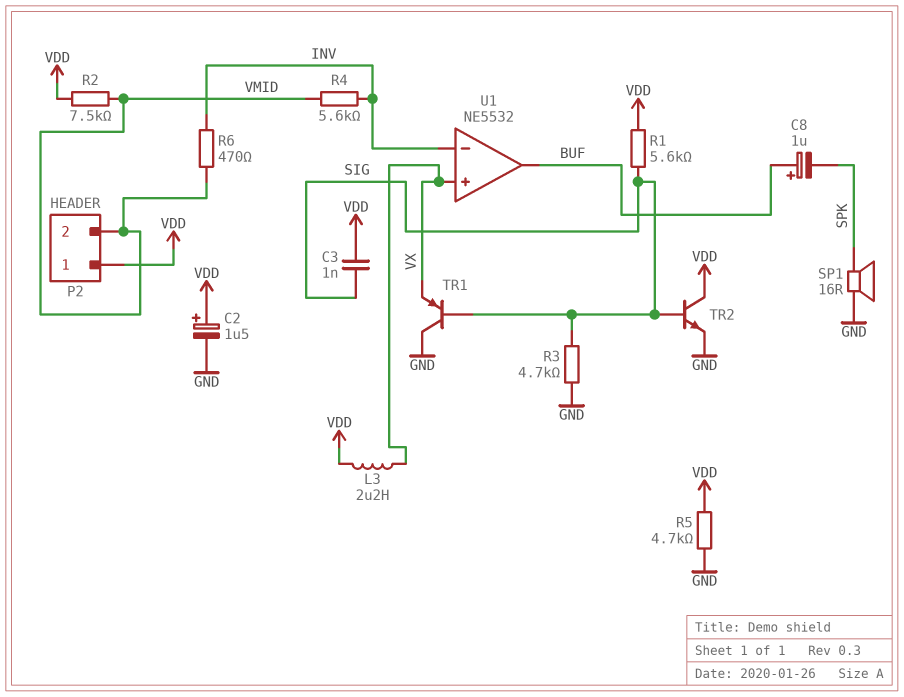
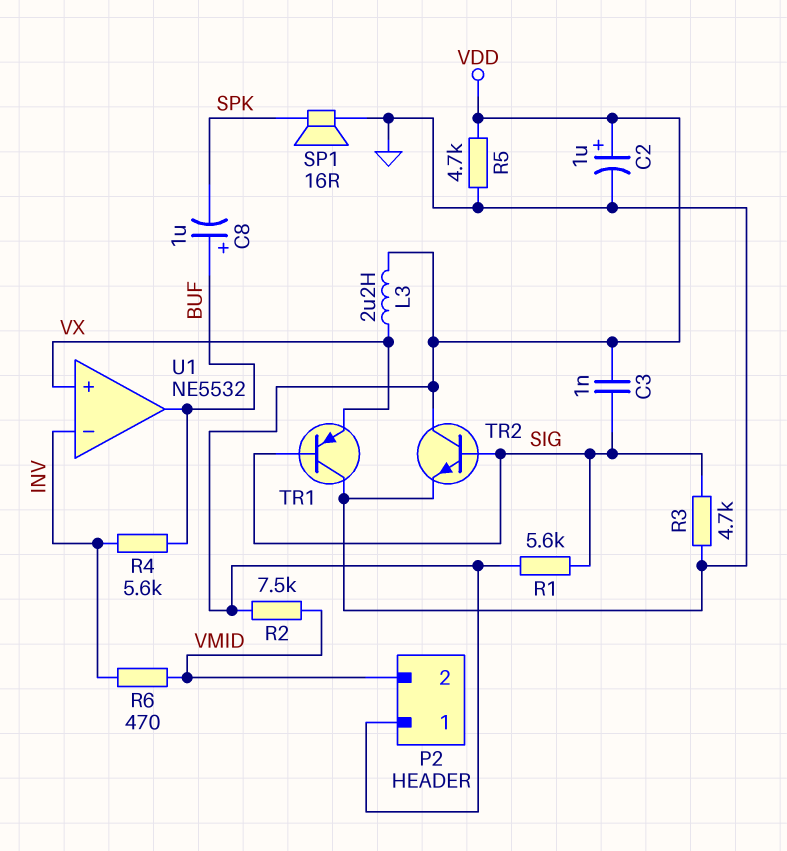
C2: 1.5uF (plus VDD, minus GND) -> 1uF (plus VDD, minus GND)
R4: 5.6k (INV, VMID) -> 5.6k (BUF, INV)

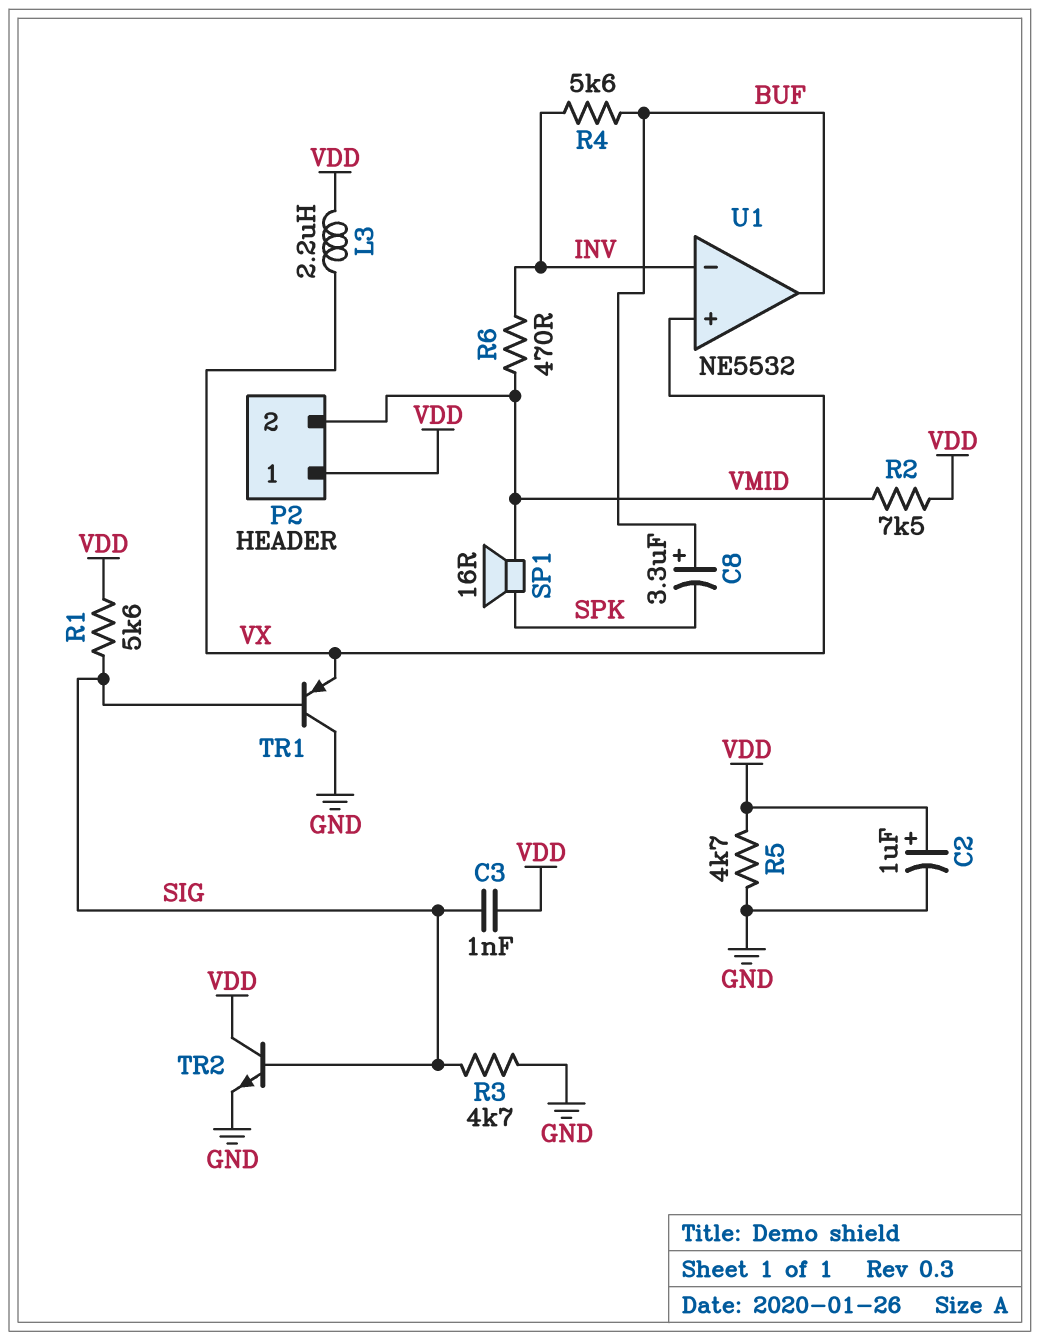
C8: 1uF (plus BUF, minus SPK) -> 3.3uF (plus BUF, minus SPK)
SP1: speaker 16R (GND, SPK) -> speaker 16R (SPK, VMID)

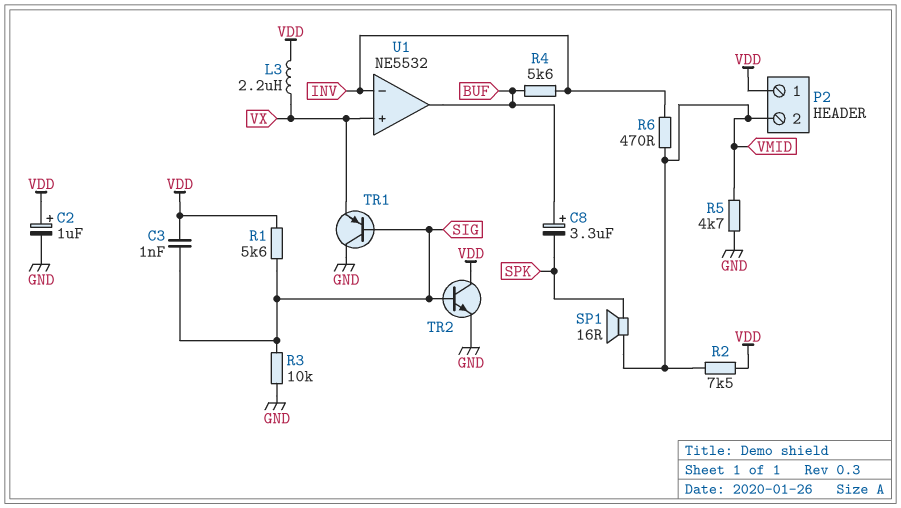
R3: 4.7k (GND, SIG) -> 10k (GND, SIG)
R5: 4.7k (GND, VDD) -> 4.7k (GND, VMID)

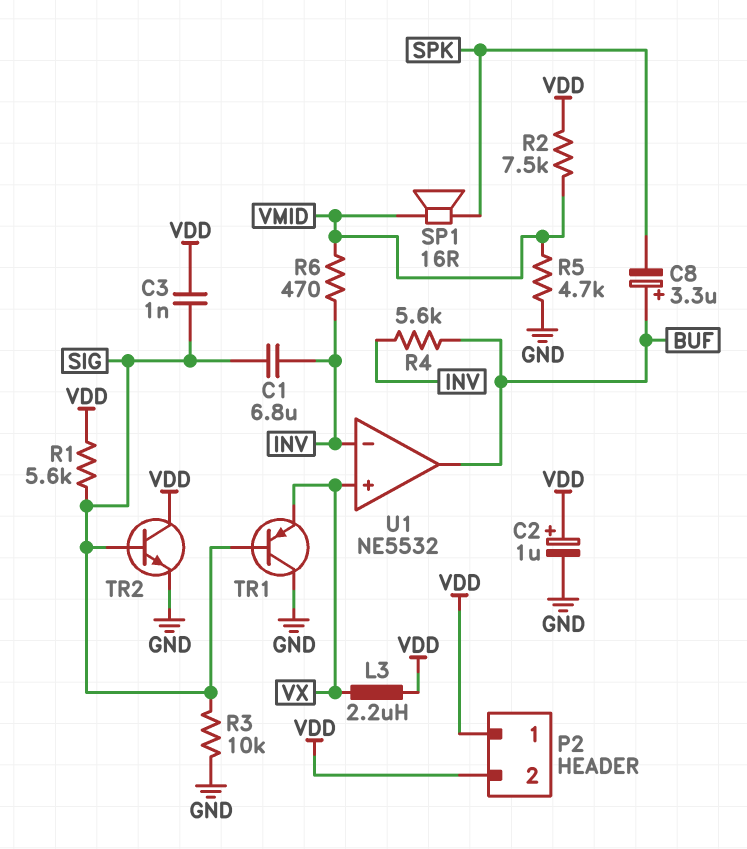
C1: none -> 6.8uF (INV, SIG)
P2 pin 2: VMID -> VDD

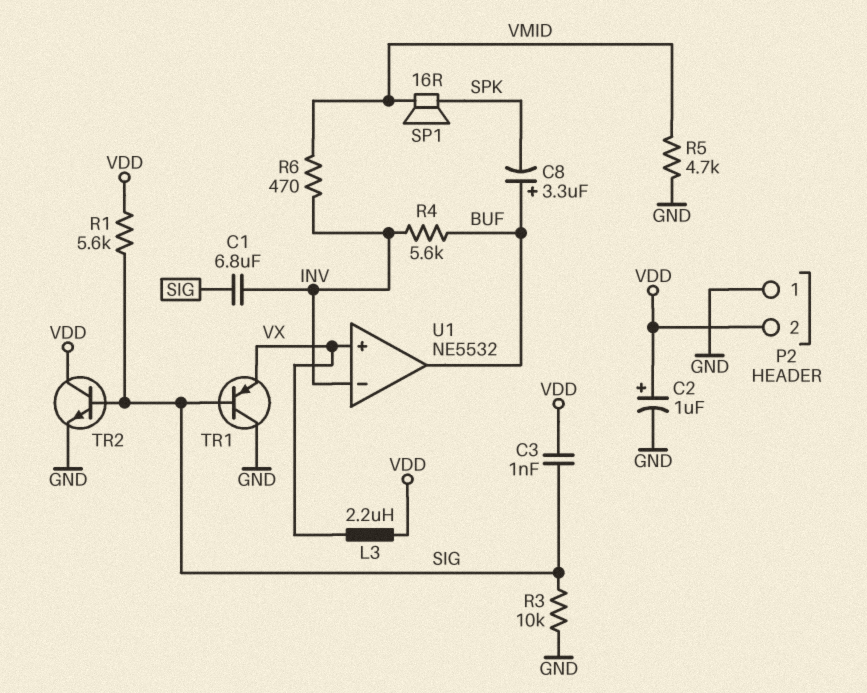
P2 pin 1: VDD -> GND
R2: 7.5k (VDD, VMID) -> none

